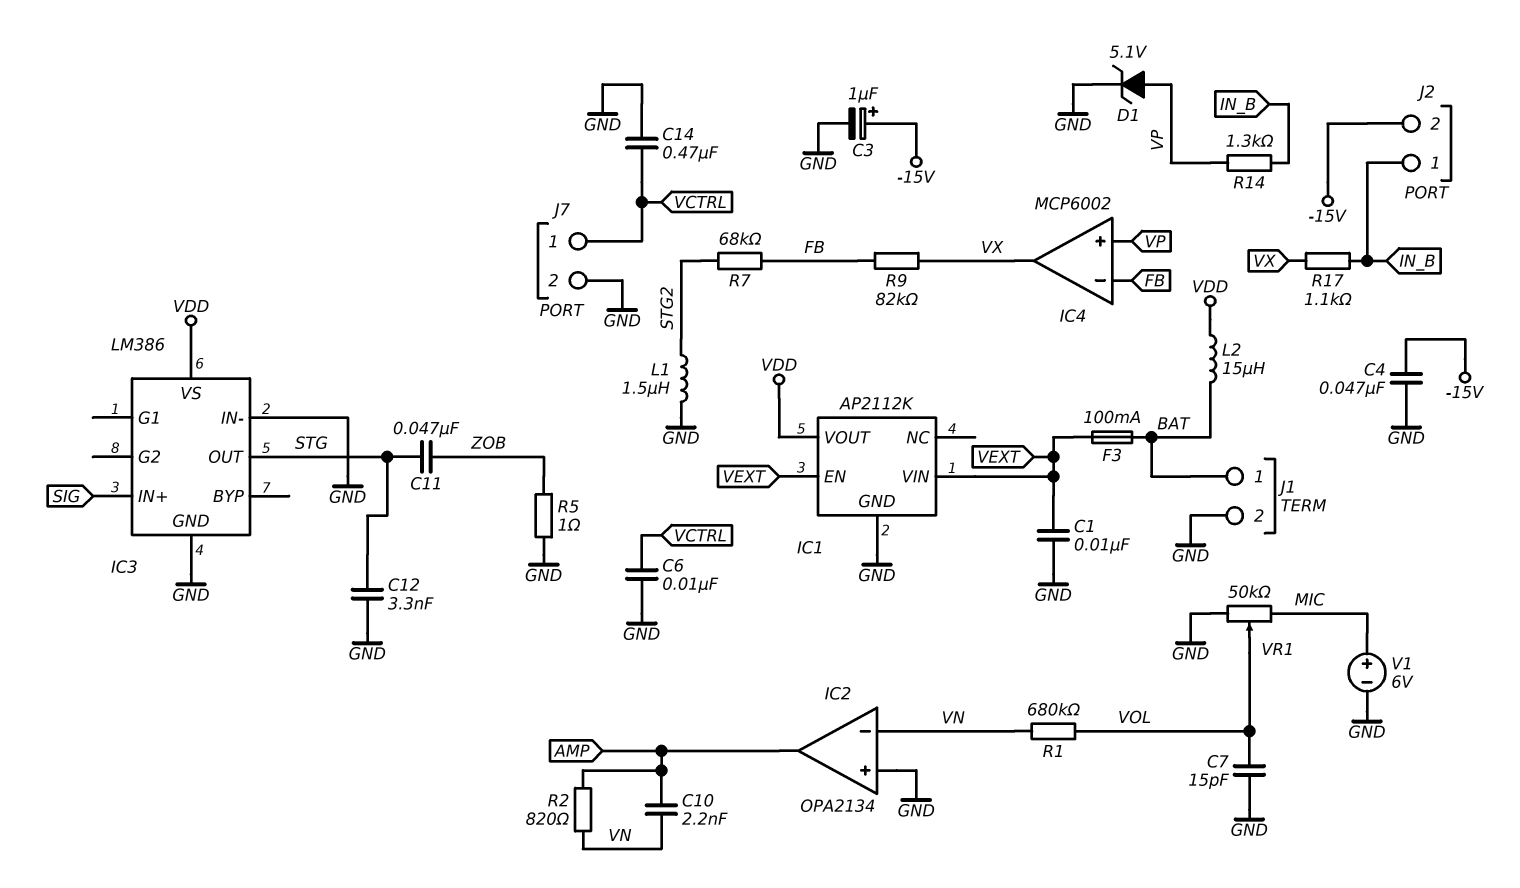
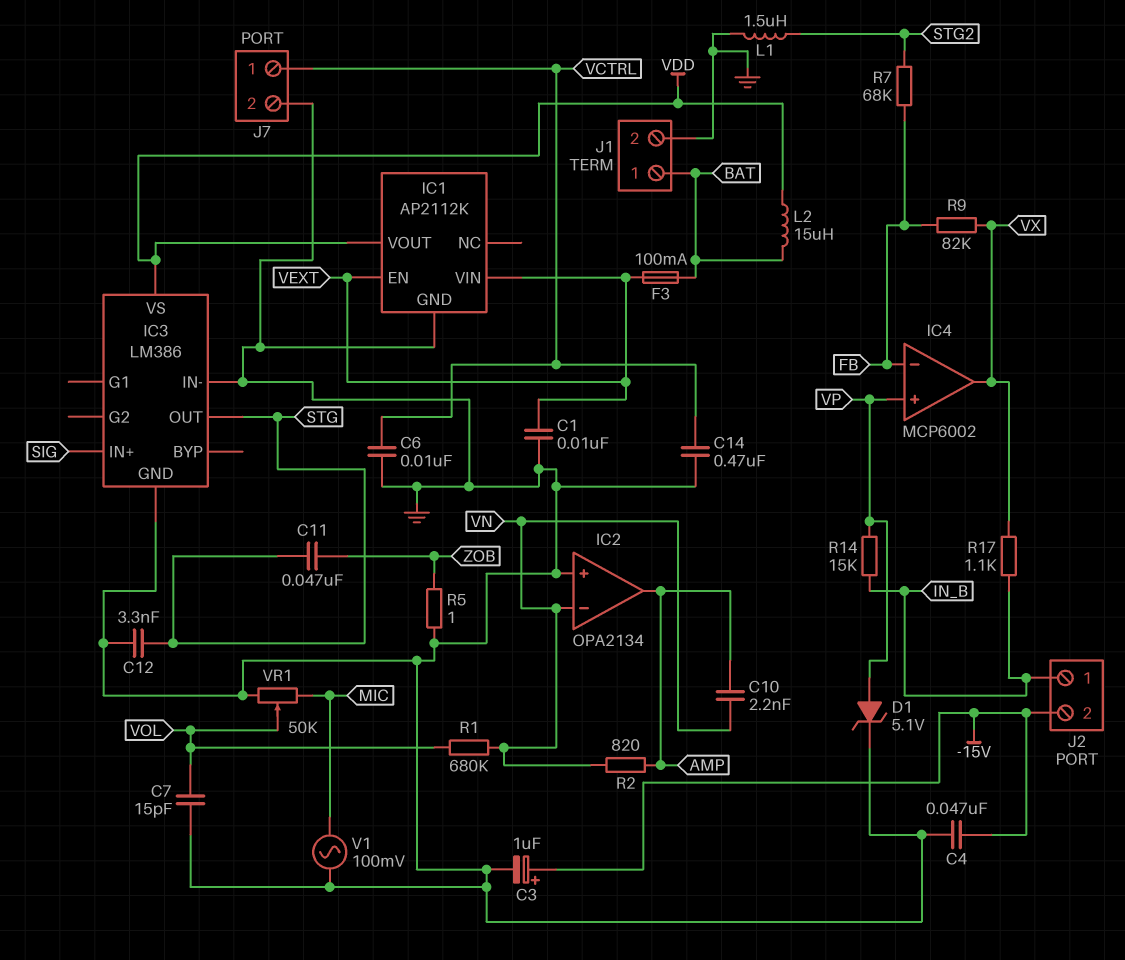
R14: 1.3k (IN_B, VP) -> 15k (IN_B, VP)
V1: 6V (plus MIC, minus GND) -> AC 100mV (GND, MIC)

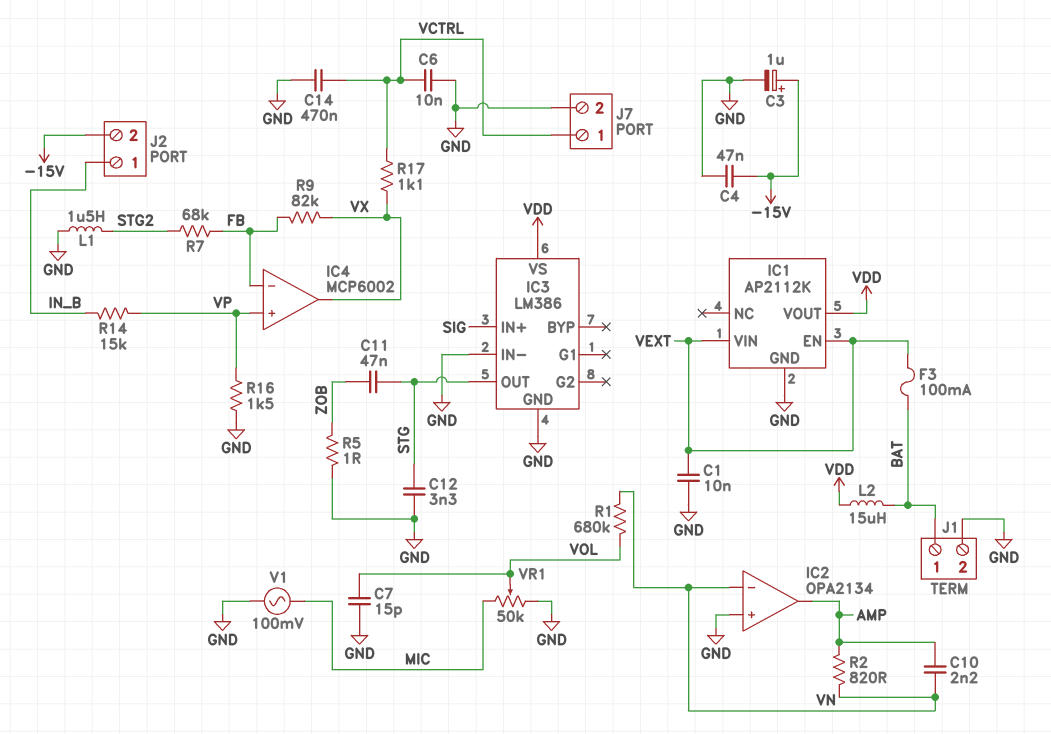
D1: zener 5.1V (A VP, K GND) -> none
R16: none -> 1.5k (GND, VP)
R17: 1.1k (IN_B, VX) -> 1.1k (VCTRL, VX)

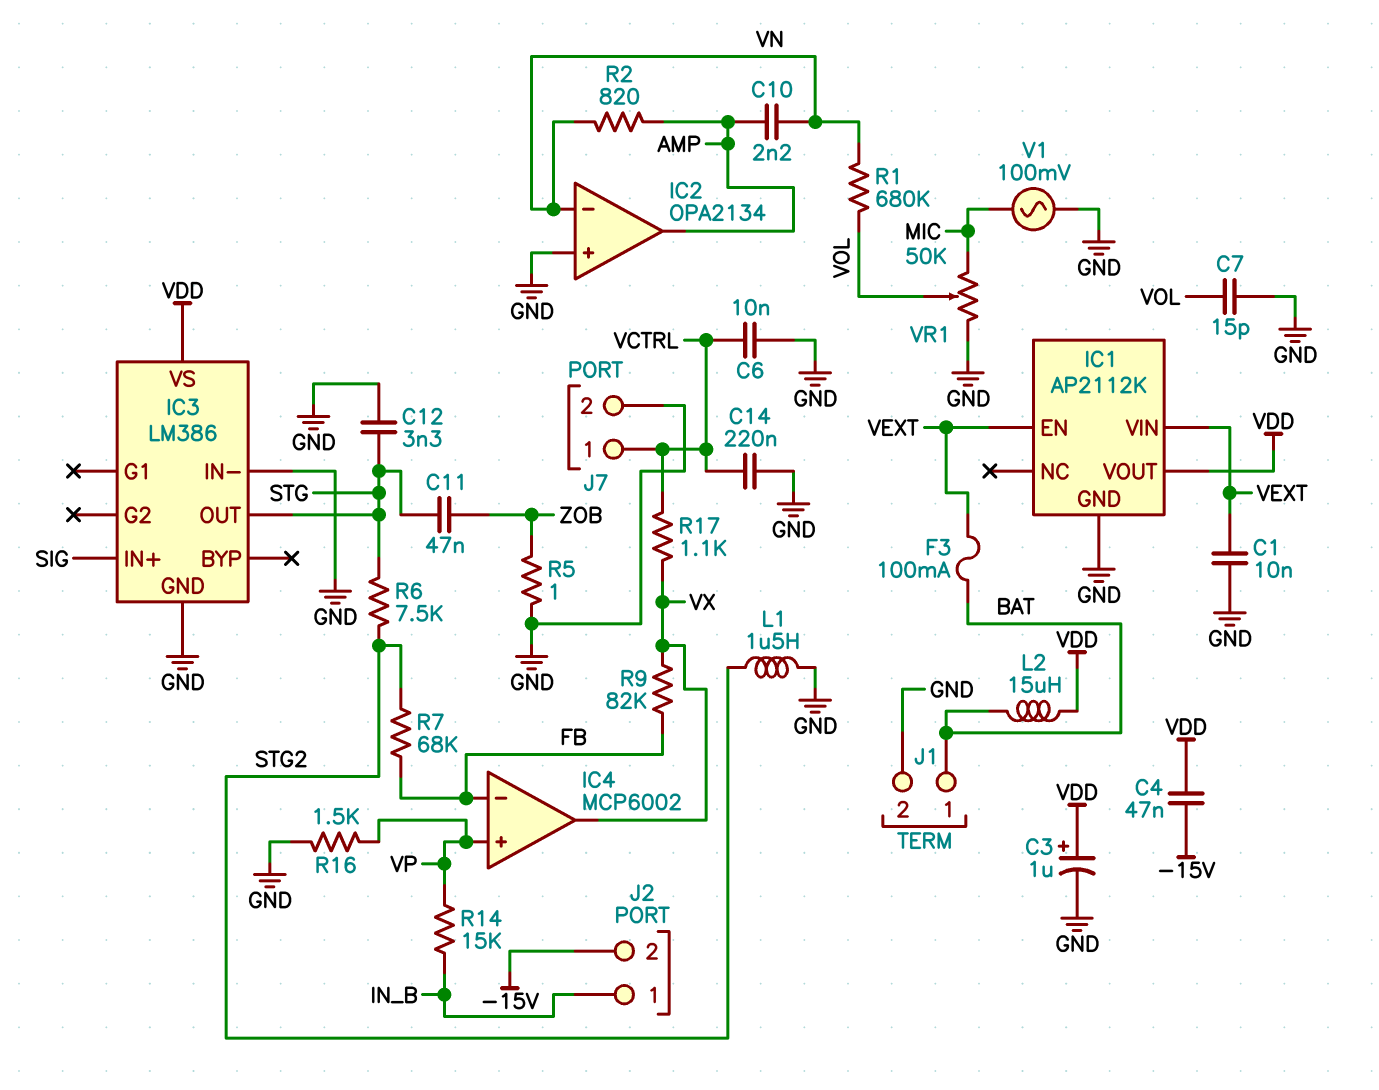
C3: 1uF (plus -15V, minus GND) -> 1uF (plus VDD, minus GND)
C4: 47nF (-15V, GND) -> 47nF (-15V, VDD)
C14: 470nF (GND, VCTRL) -> 220nF (GND, VCTRL)
R6: none -> 7.5k (STG, STG2)

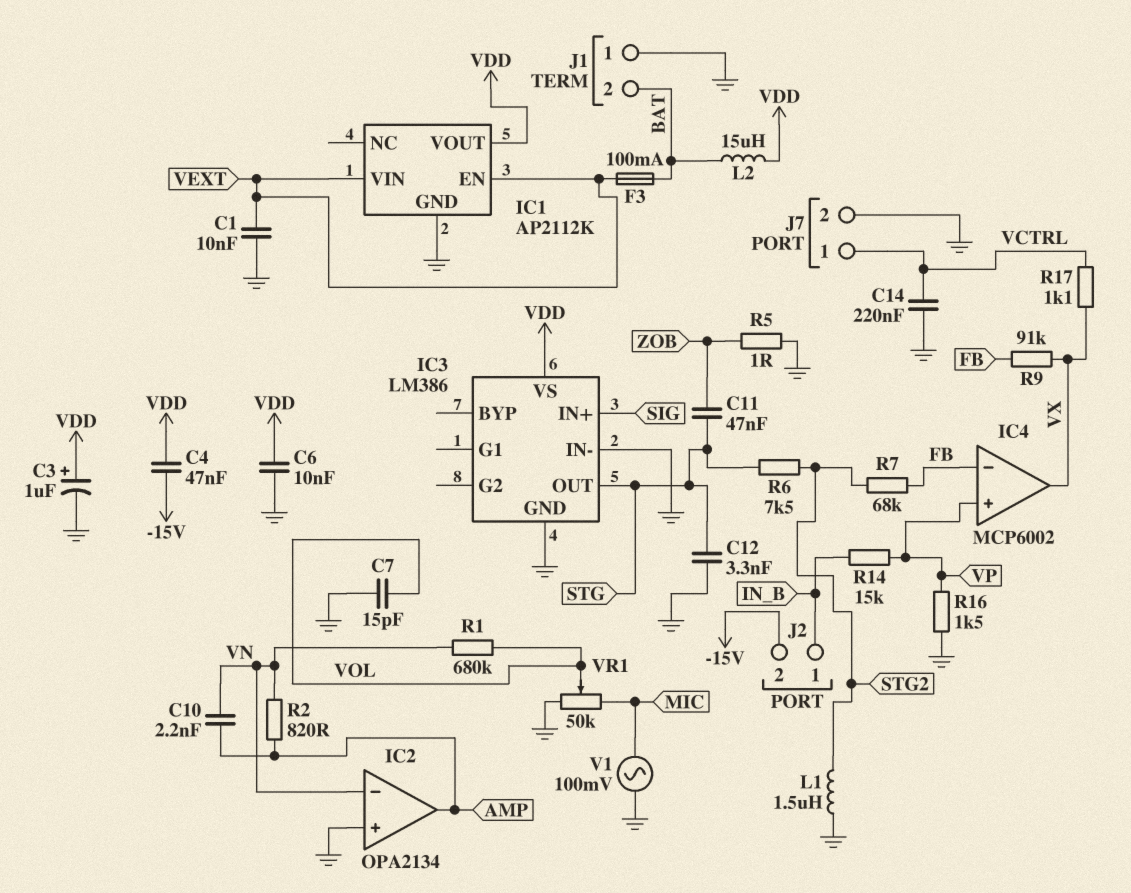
C6: 10nF (GND, VCTRL) -> 10nF (GND, VDD)
J1 pin 1: BAT -> GND
J1 pin 2: GND -> BAT
R9: 82k (FB, VX) -> 91k (FB, VX)

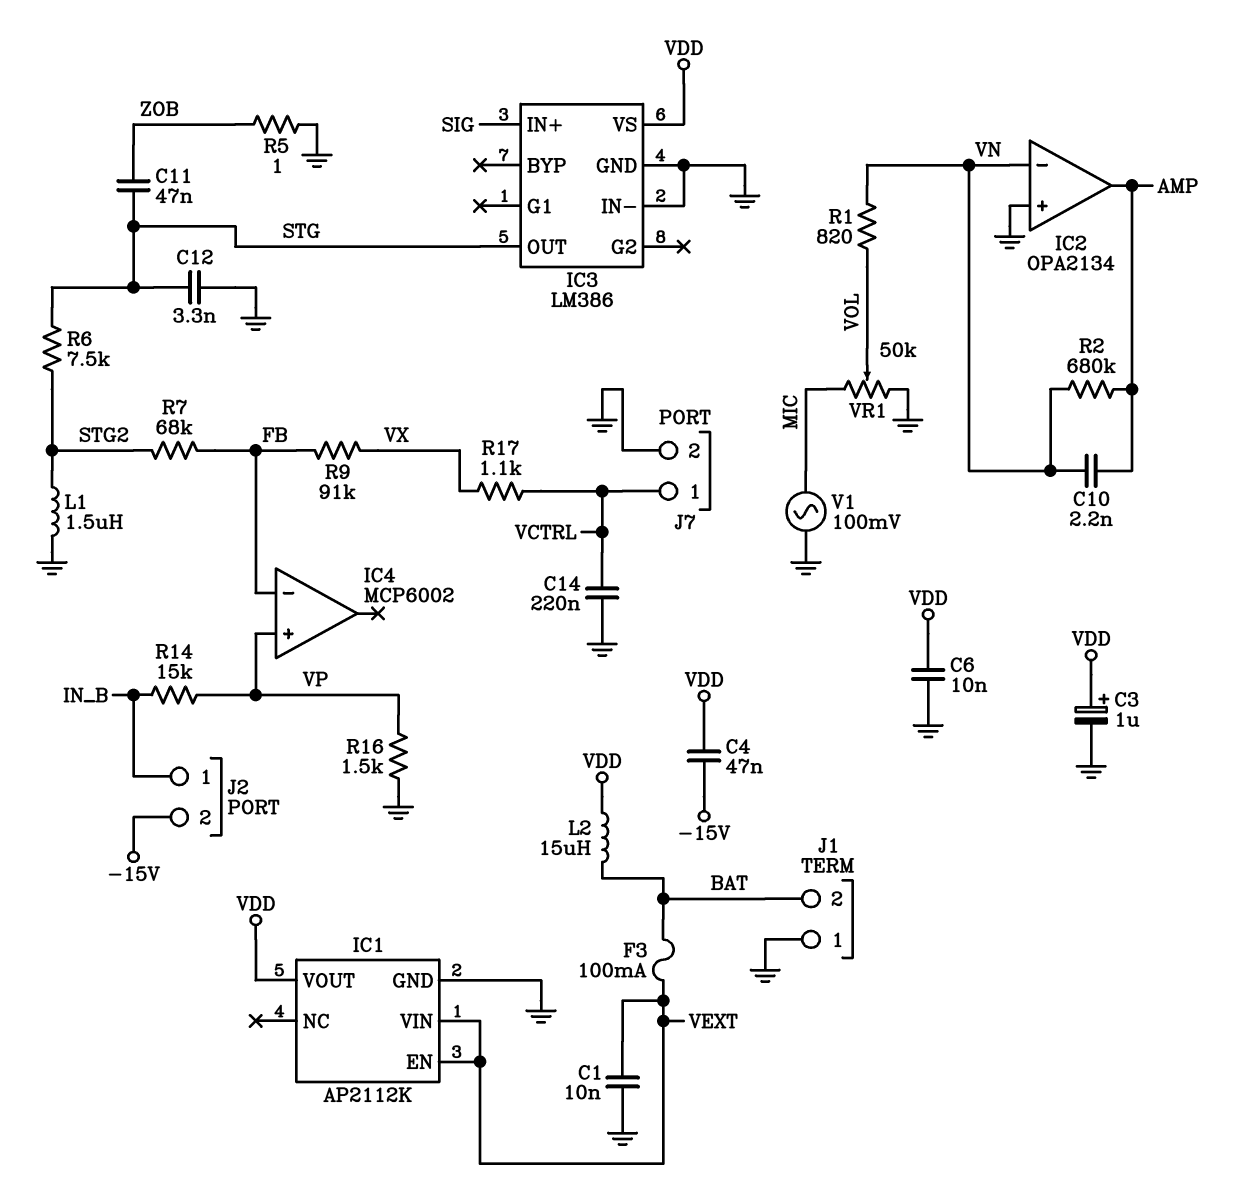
C7: 15pF (GND, VOL) -> none
IC4 pin out: VX -> none
R1: 680k (VN, VOL) -> 820 (VN, VOL)
R2: 820 (AMP, VN) -> 680k (AMP, VN)

